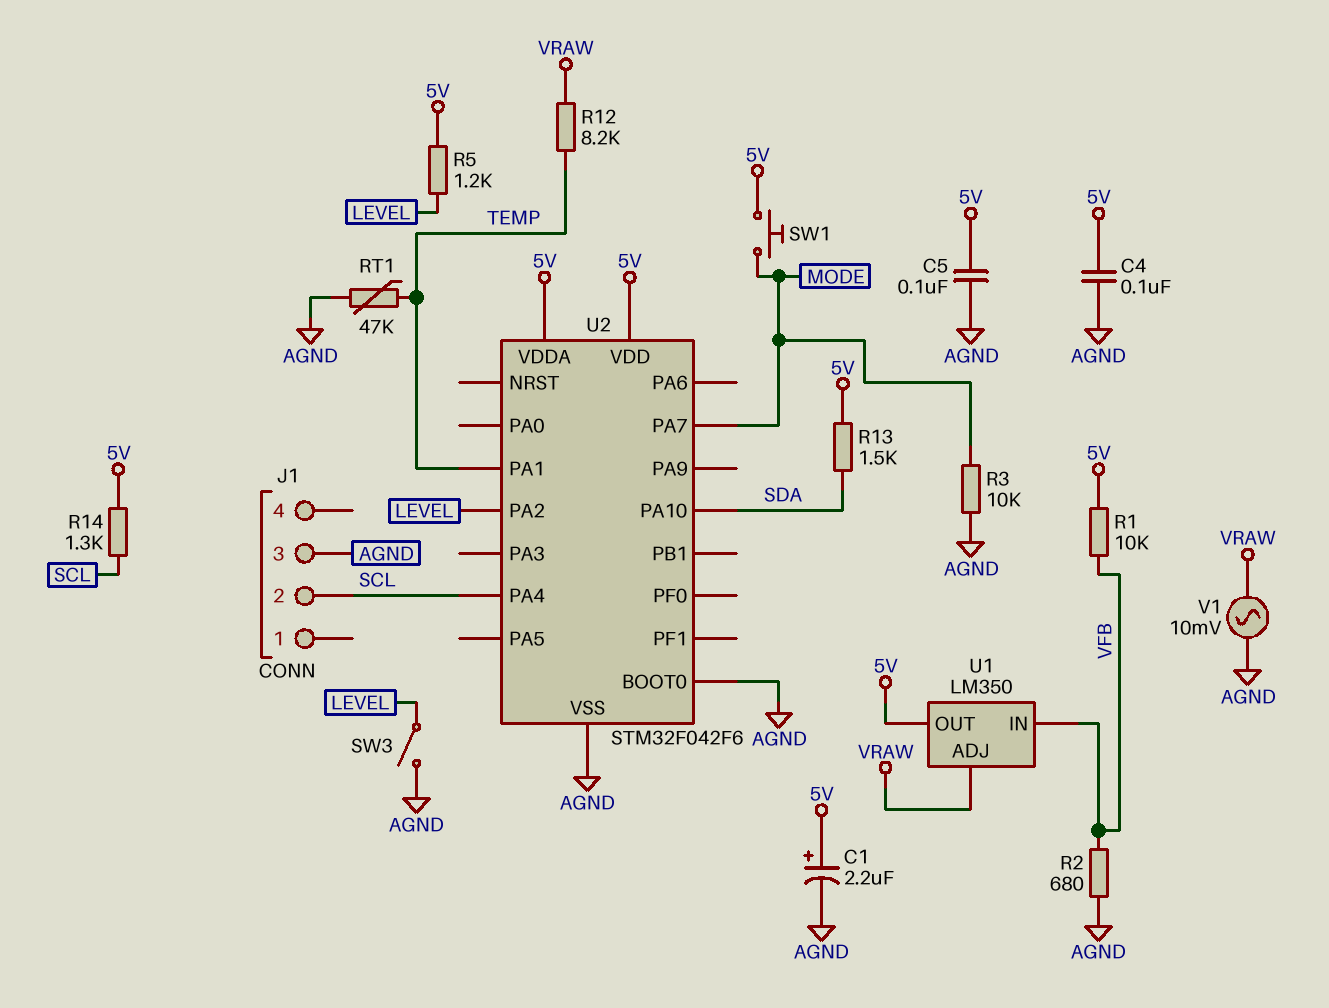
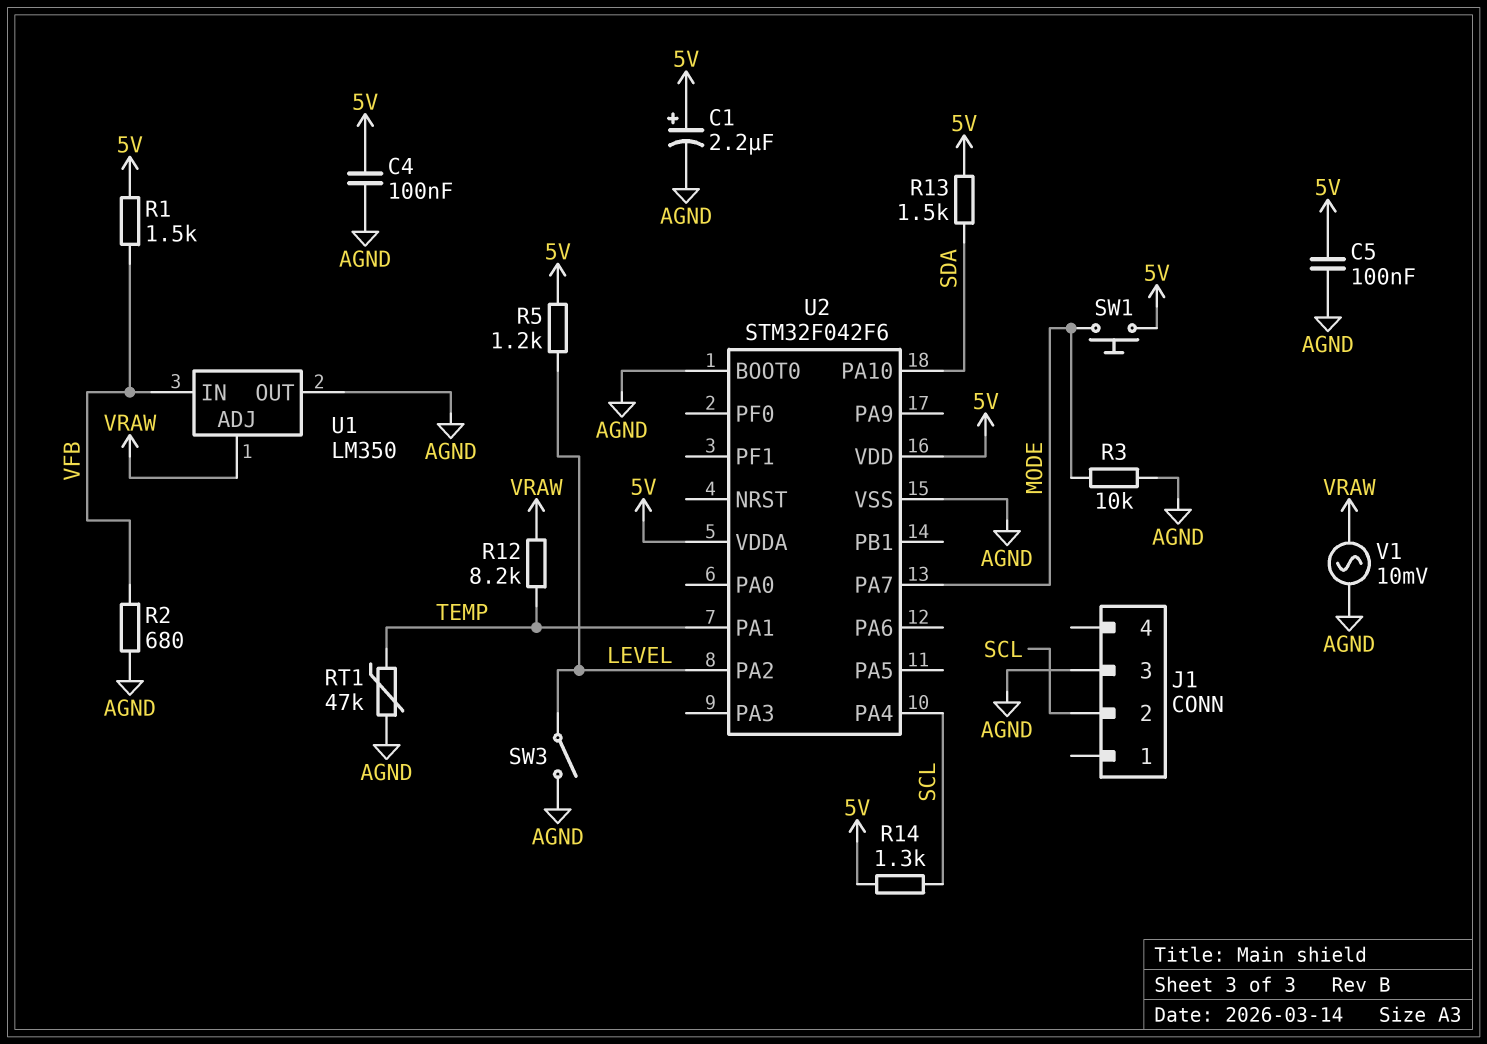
R1: 10k (5V, VFB) -> 1.5k (5V, VFB)
U1 pin OUT: 5V -> AGND

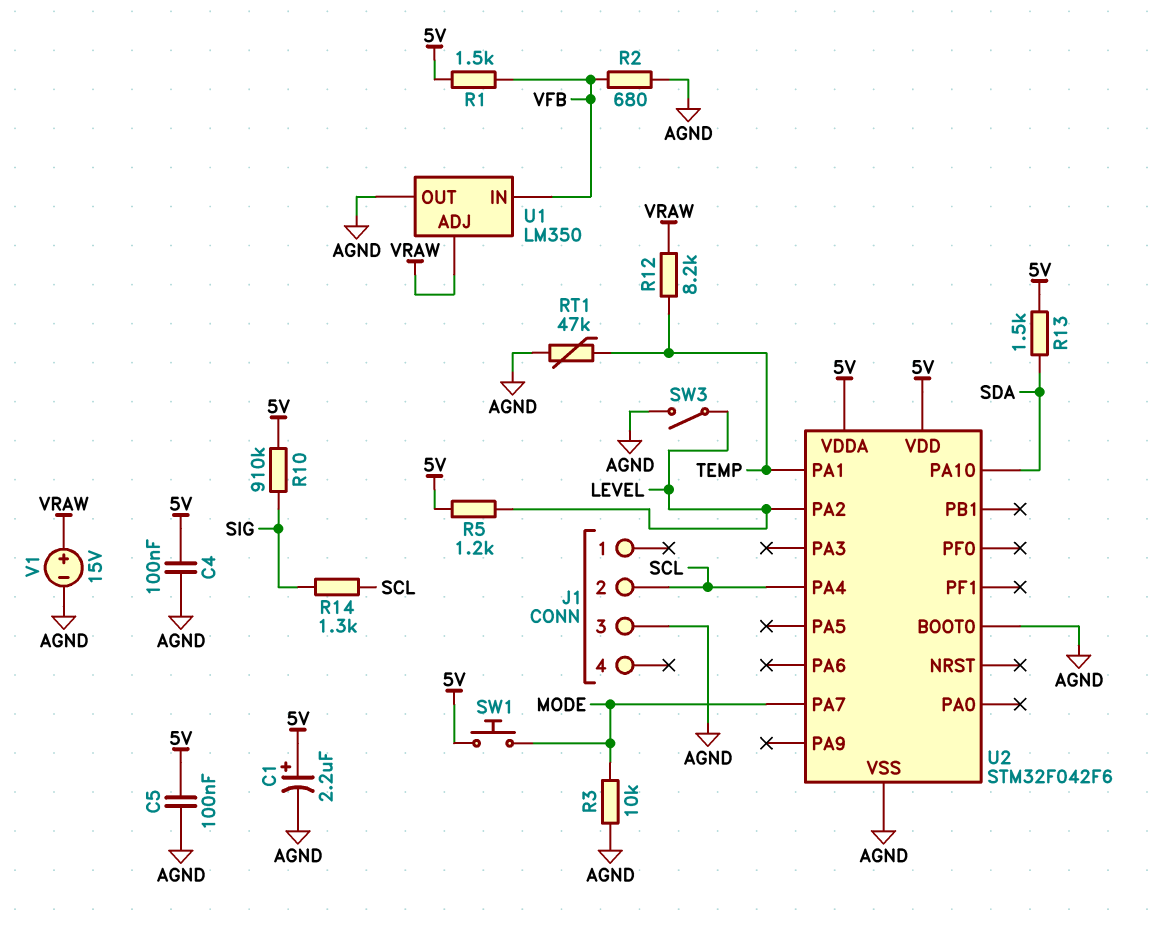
R10: none -> 910k (5V, SIG)
R14: 1.3k (5V, SCL) -> 1.3k (SCL, SIG)
V1: AC 10mV (AGND, VRAW) -> 15V (plus VRAW, minus AGND)

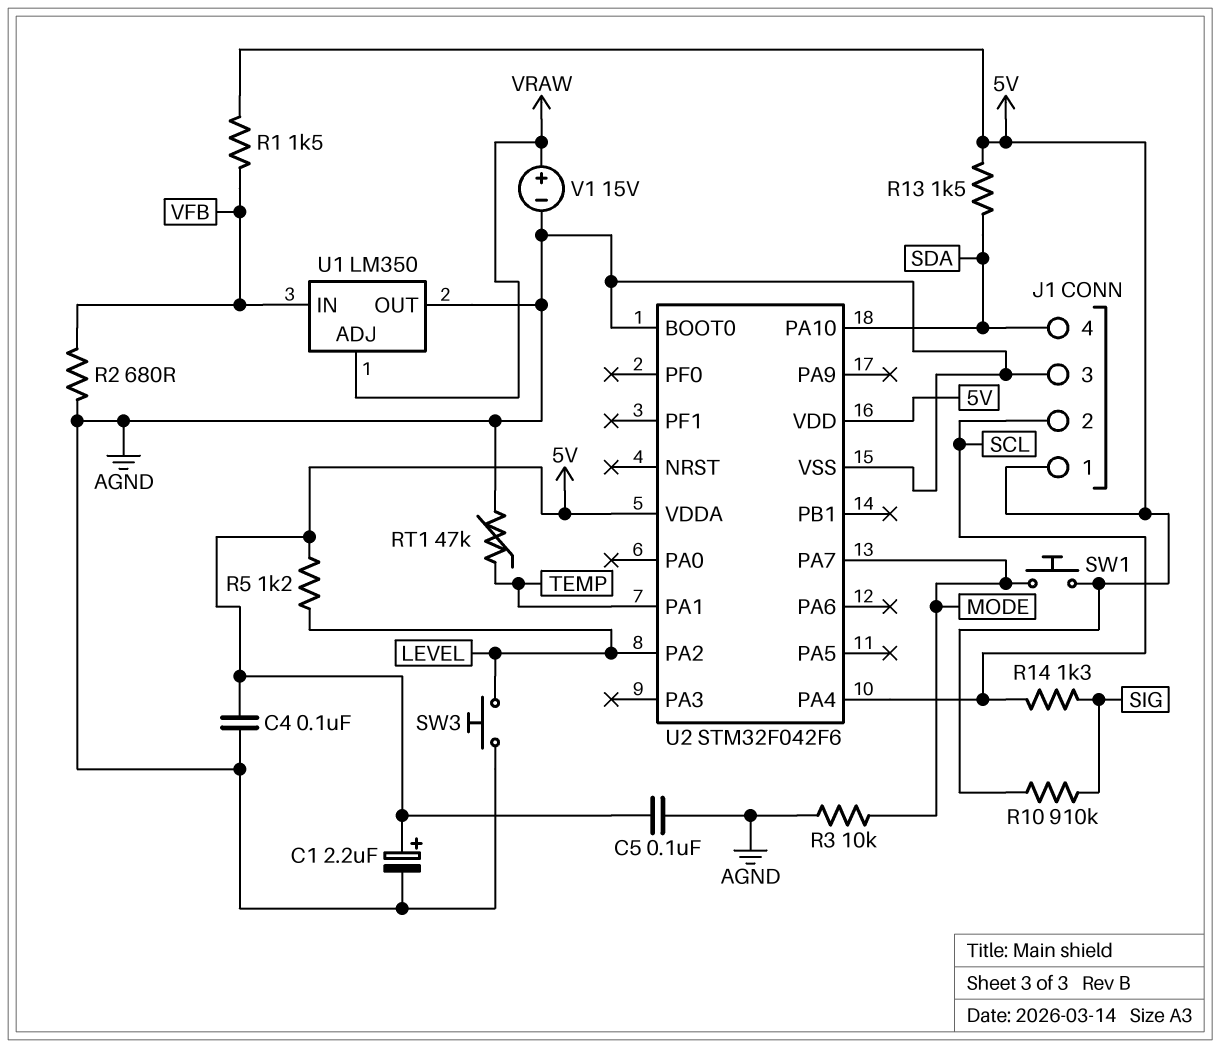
J1 pin 1: none -> 5V
J1 pin 4: none -> SDA
R12: 8.2k (TEMP, VRAW) -> none
SW3: switch (AGND, LEVEL) -> button (AGND, LEVEL)

